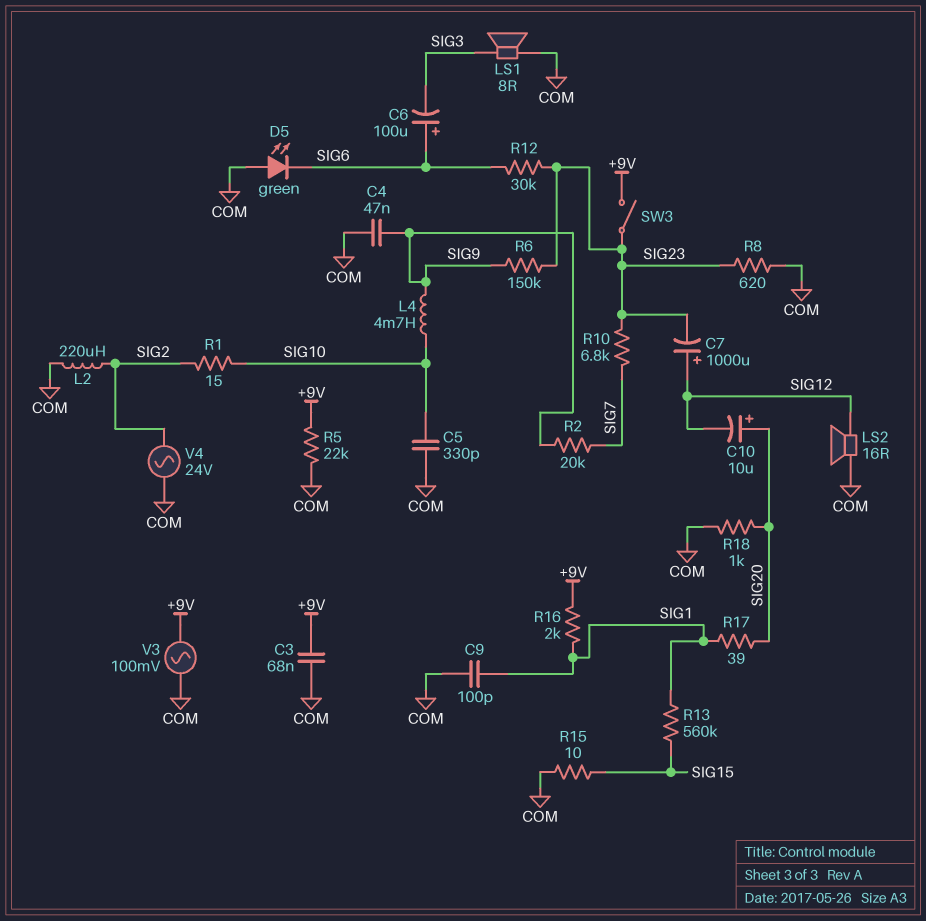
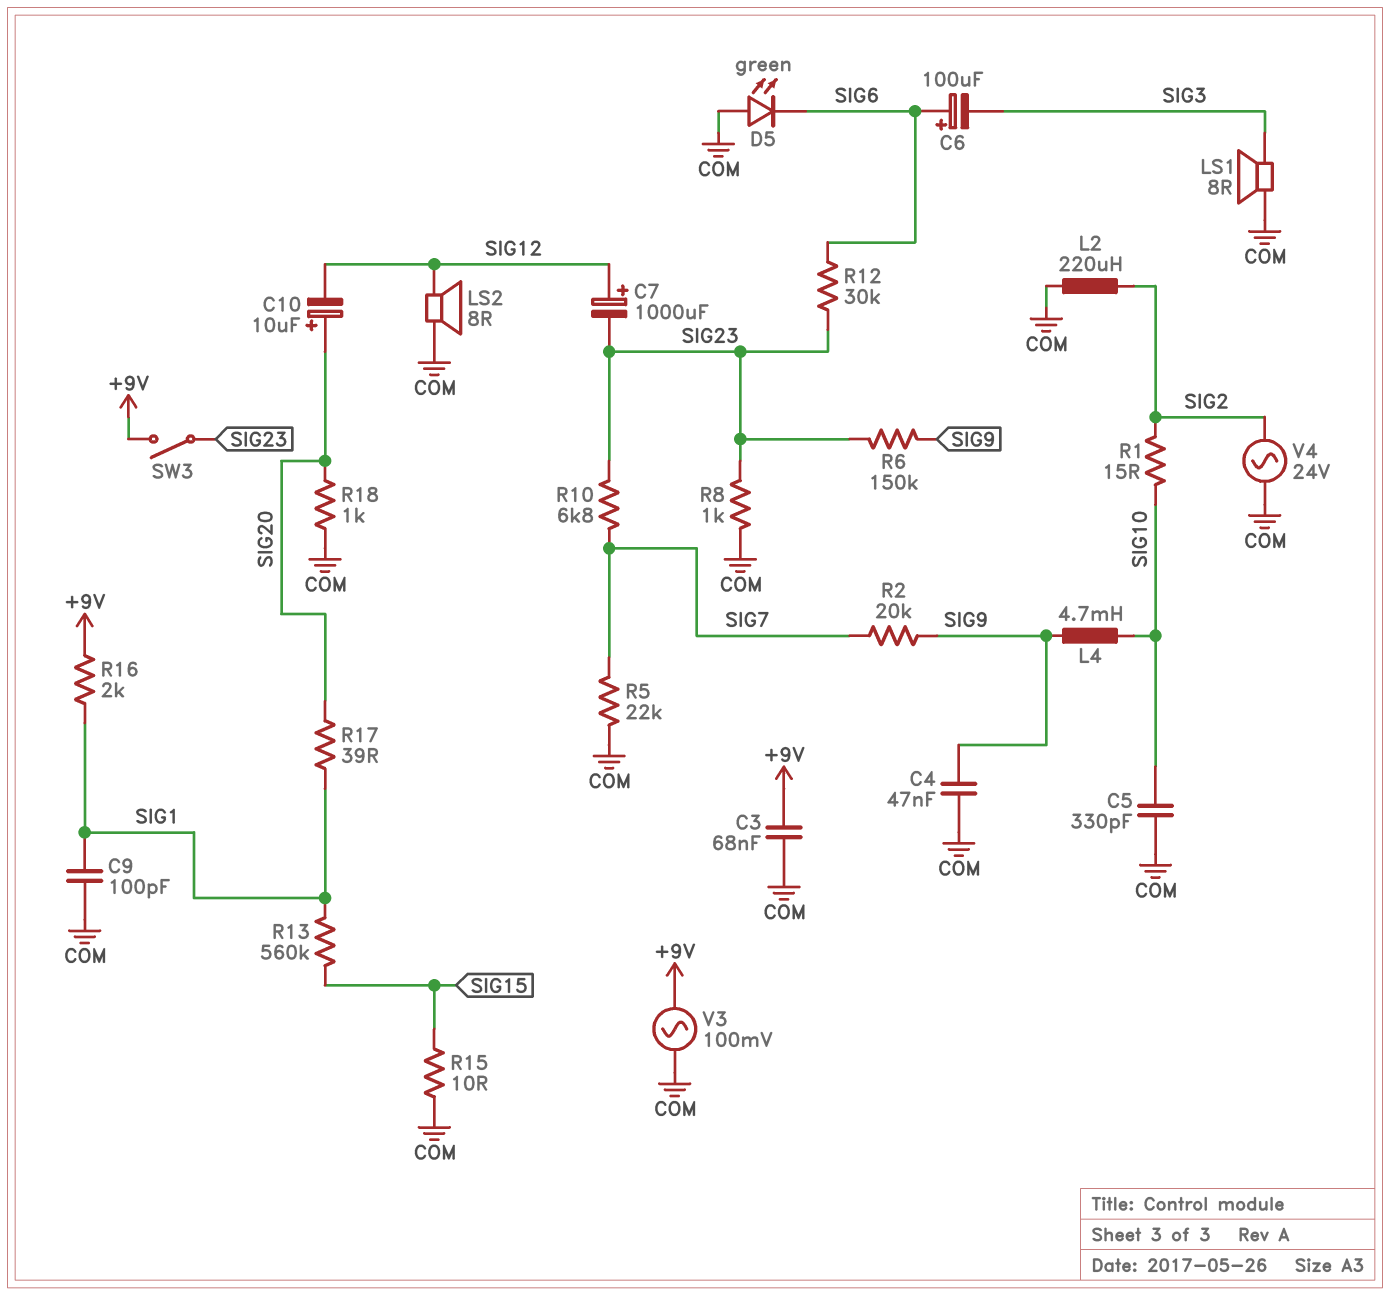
LS2: speaker 16R (COM, SIG12) -> speaker 8R (COM, SIG12)
R5: 22k (+9V, COM) -> 22k (COM, SIG7)
R8: 620 (COM, SIG23) -> 1k (COM, SIG23)

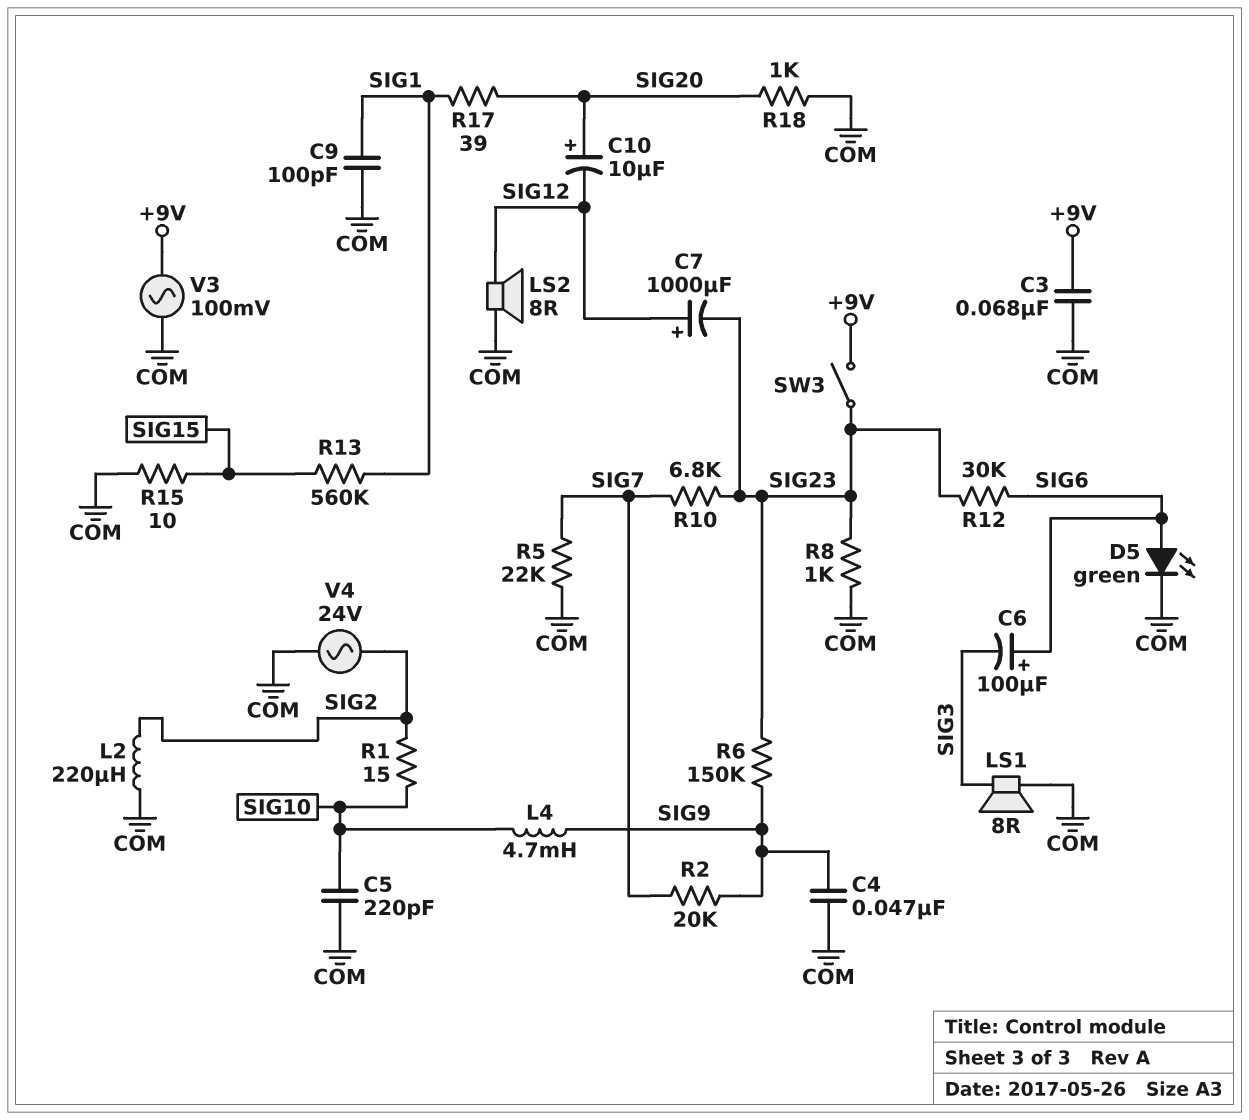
C5: 330pF (COM, SIG10) -> 220pF (COM, SIG10)
D5: LED green (A COM, K SIG6) -> LED green (A SIG6, K COM)
R16: 2k (+9V, SIG1) -> none

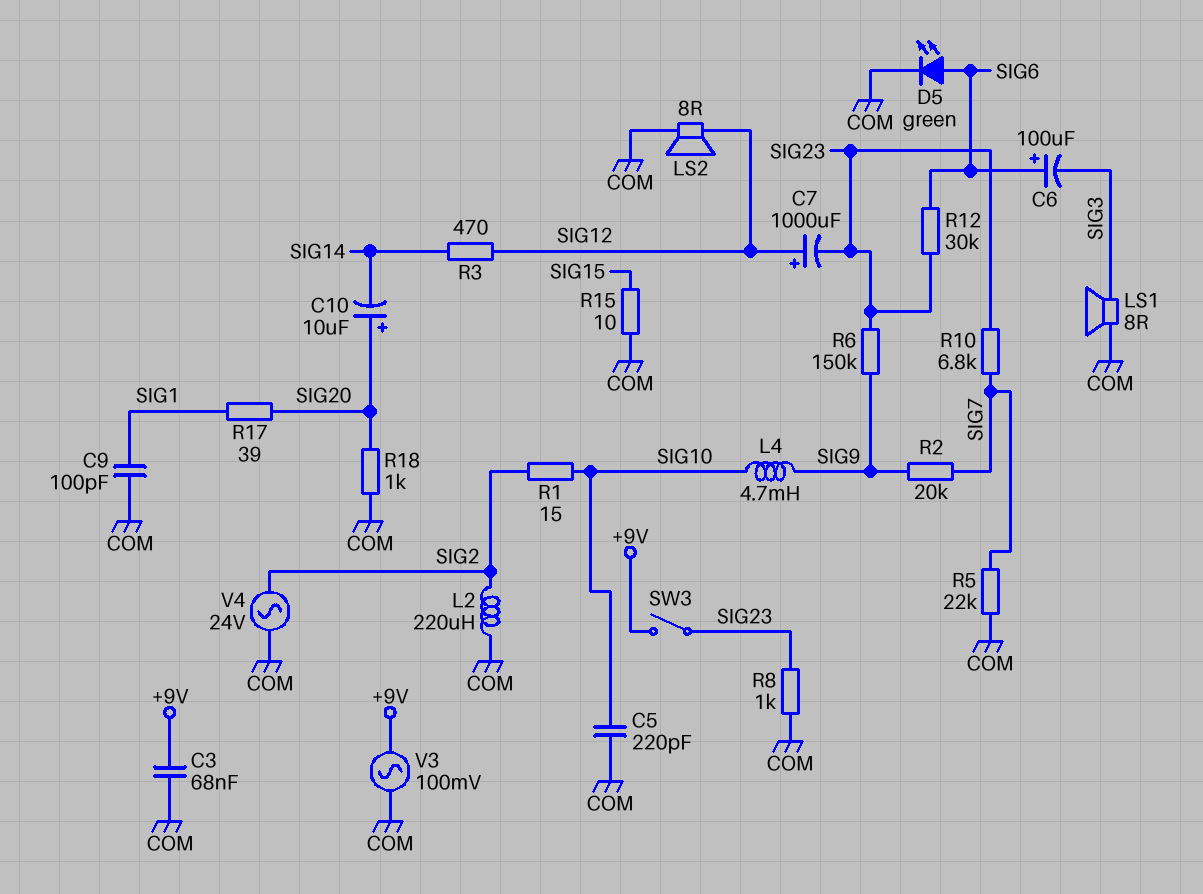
C4: 47nF (COM, SIG9) -> none
C10: 10uF (plus SIG20, minus SIG12) -> 10uF (plus SIG20, minus SIG14)
R3: none -> 470 (SIG12, SIG14)
R13: 560k (SIG1, SIG15) -> none

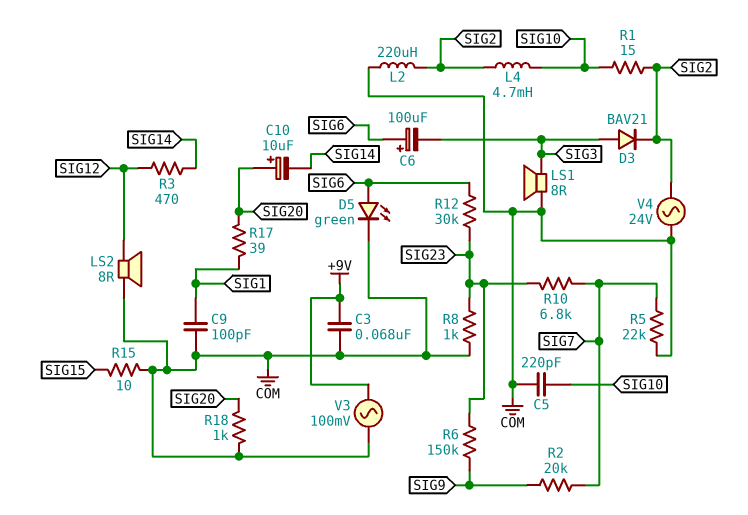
C7: 1000uF (plus SIG12, minus SIG23) -> none
D3: none -> diode BAV21 (A SIG3, K SIG2)
L4: 4.7mH (SIG9, SIG10) -> 4.7mH (SIG2, SIG10)
SW3: switch (+9V, SIG23) -> none

